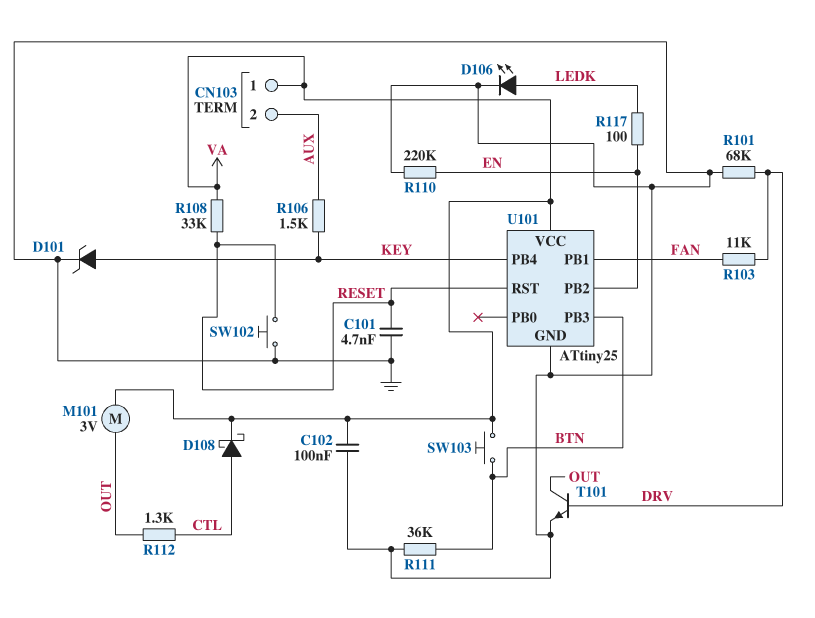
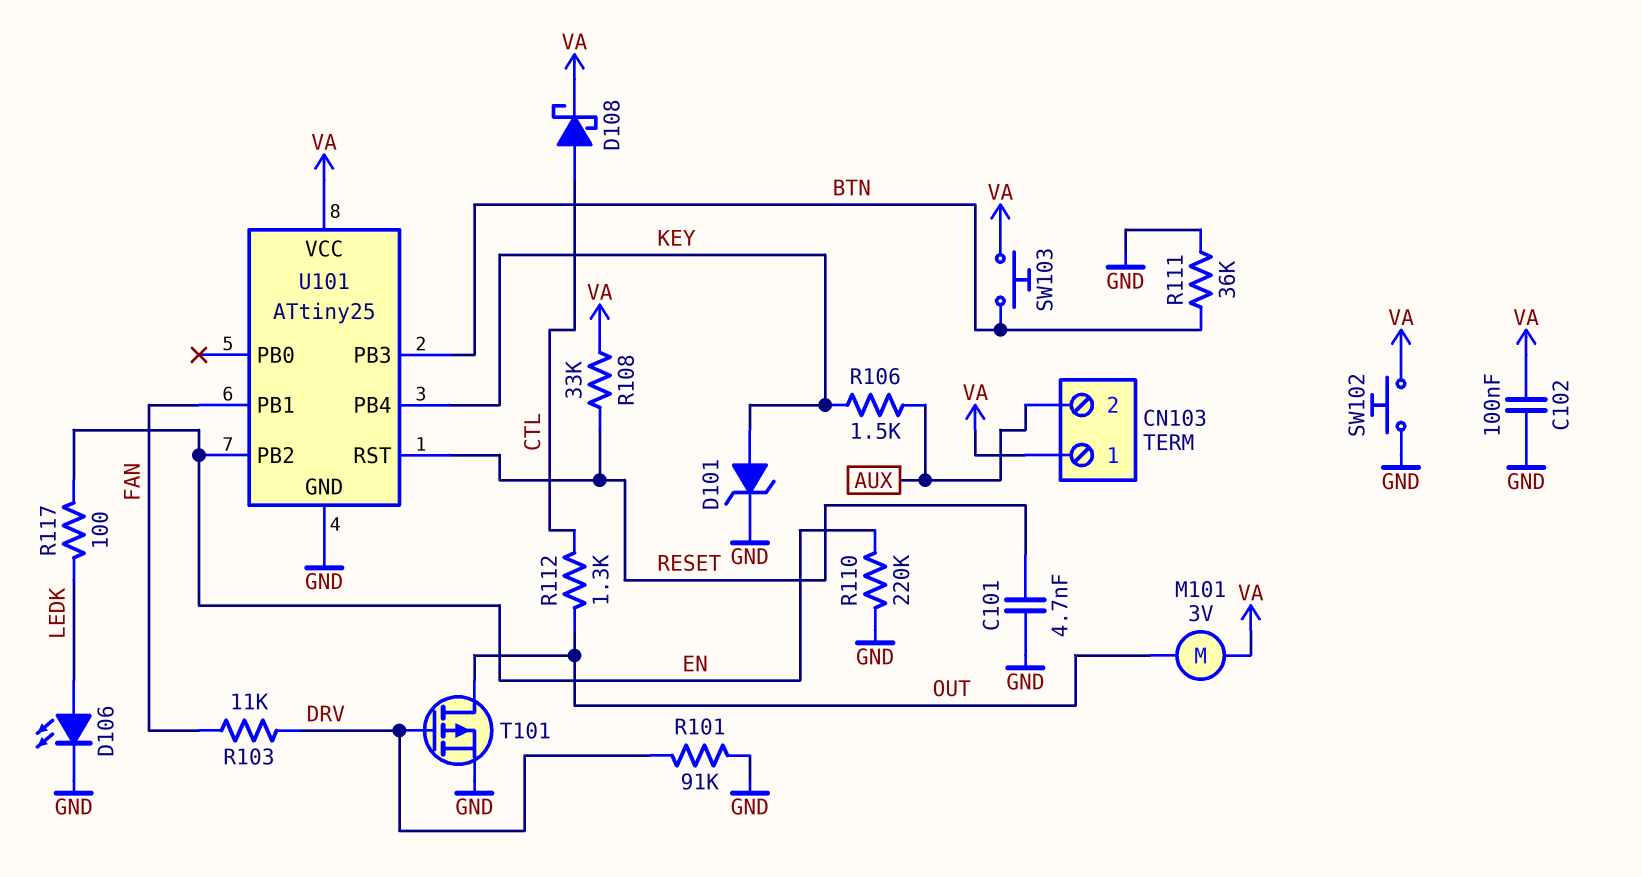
R101: 68k (DRV, GND) -> 91k (DRV, GND)
SW102: button (GND, RESET) -> button (GND, VA)
T101: NPN (B DRV, C OUT, E GND) -> PMOS (G DRV, D OUT, S GND)

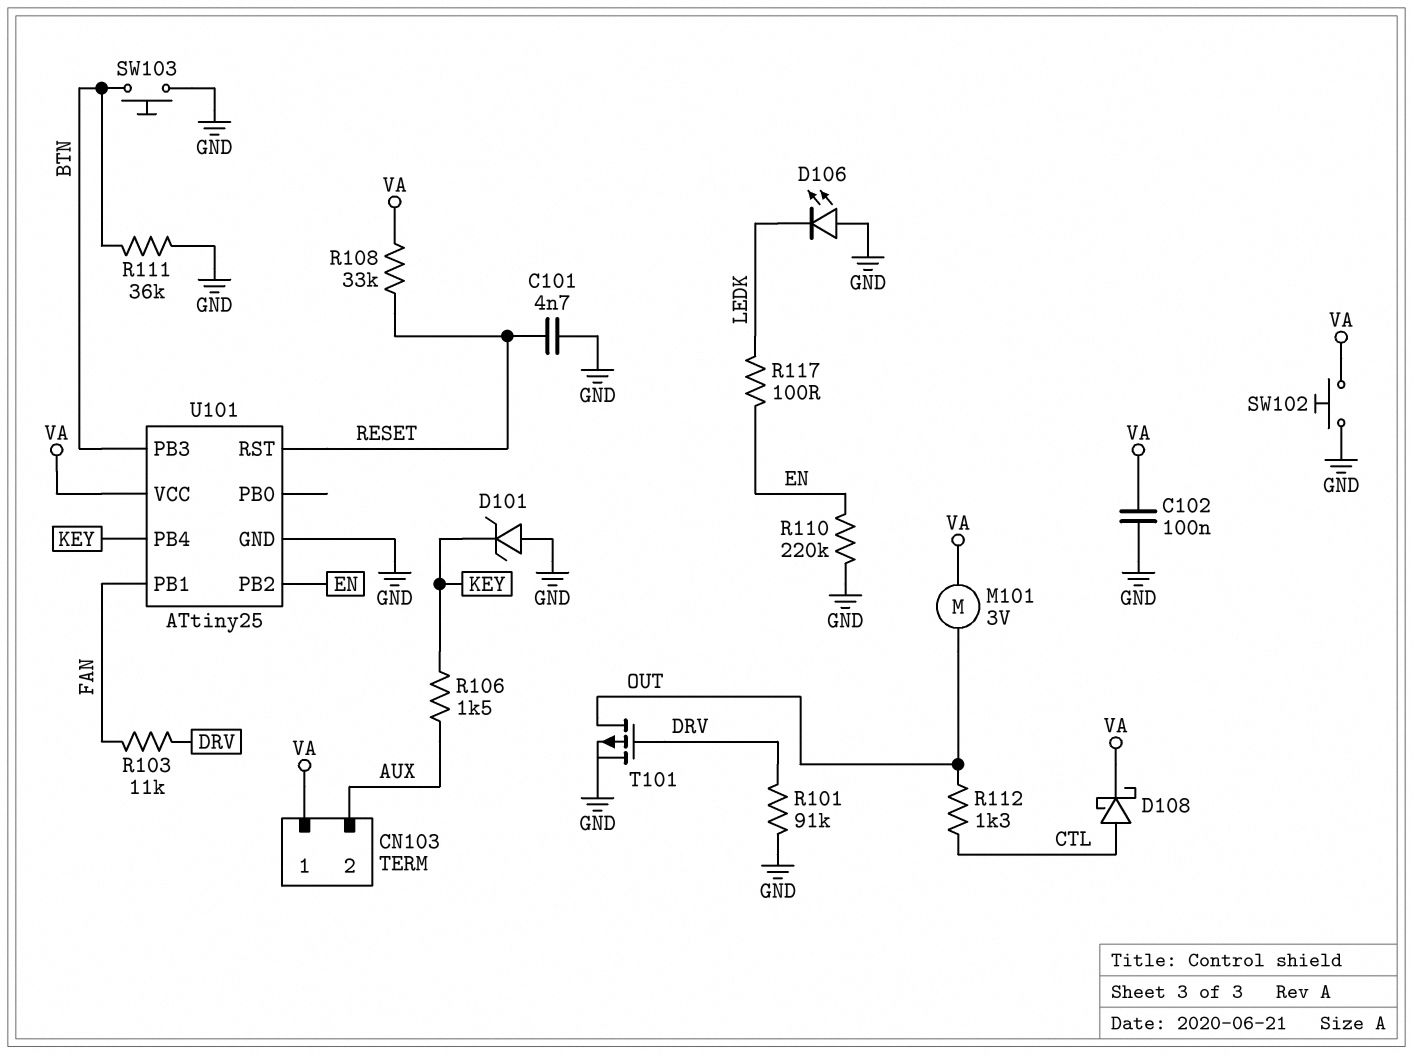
D101: zener (A KEY, K GND) -> zener (A GND, K KEY)
D106: LED (A LEDK, K GND) -> LED (A GND, K LEDK)
SW103: button (BTN, VA) -> button (BTN, GND)

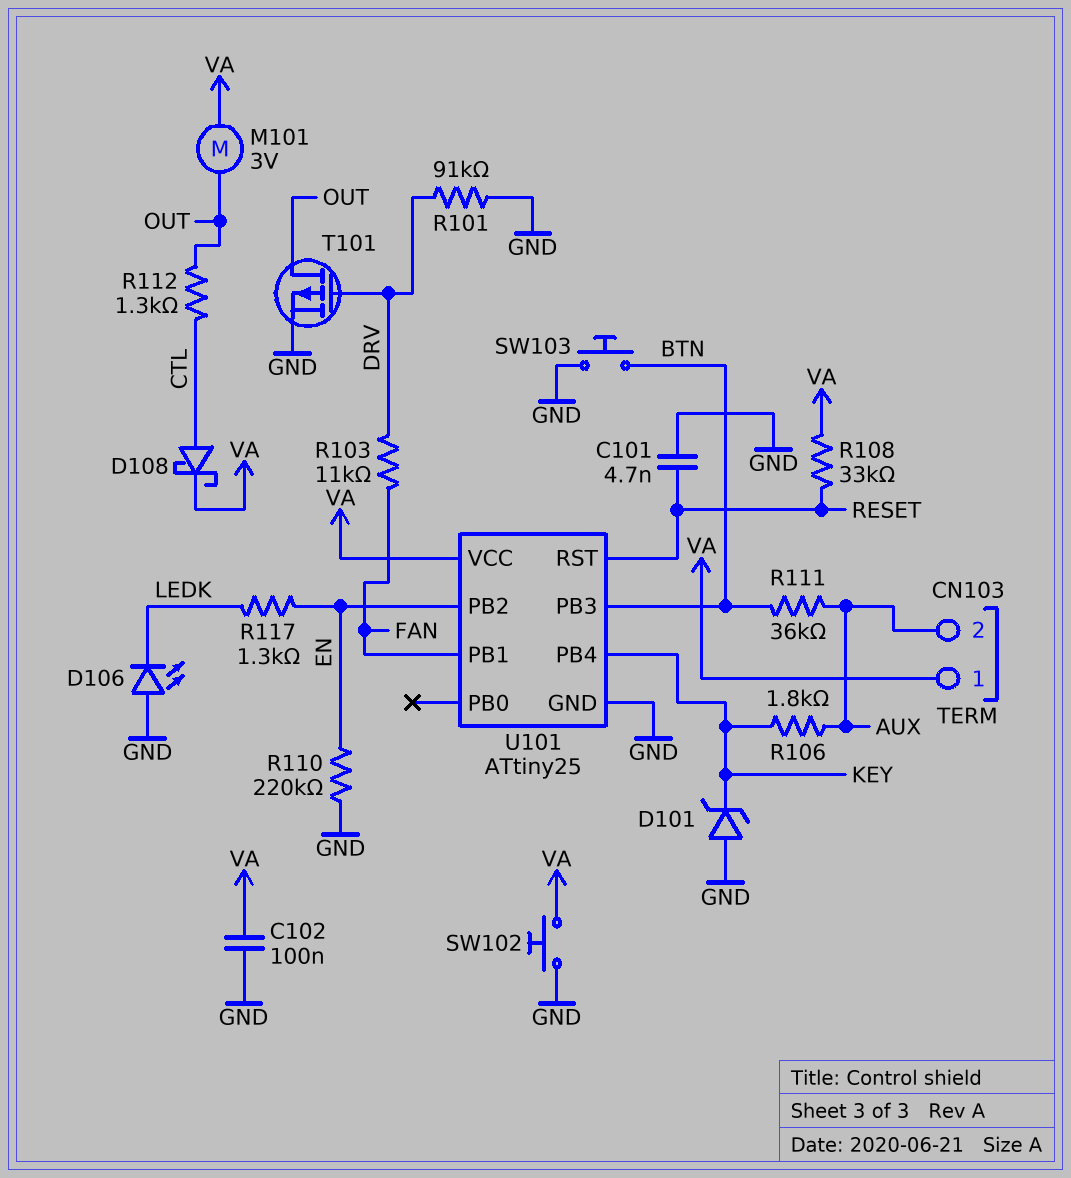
R106: 1.5k (AUX, KEY) -> 1.8k (AUX, KEY)
R111: 36k (BTN, GND) -> 36k (AUX, BTN)
R117: 100 (EN, LEDK) -> 1.3k (EN, LEDK)

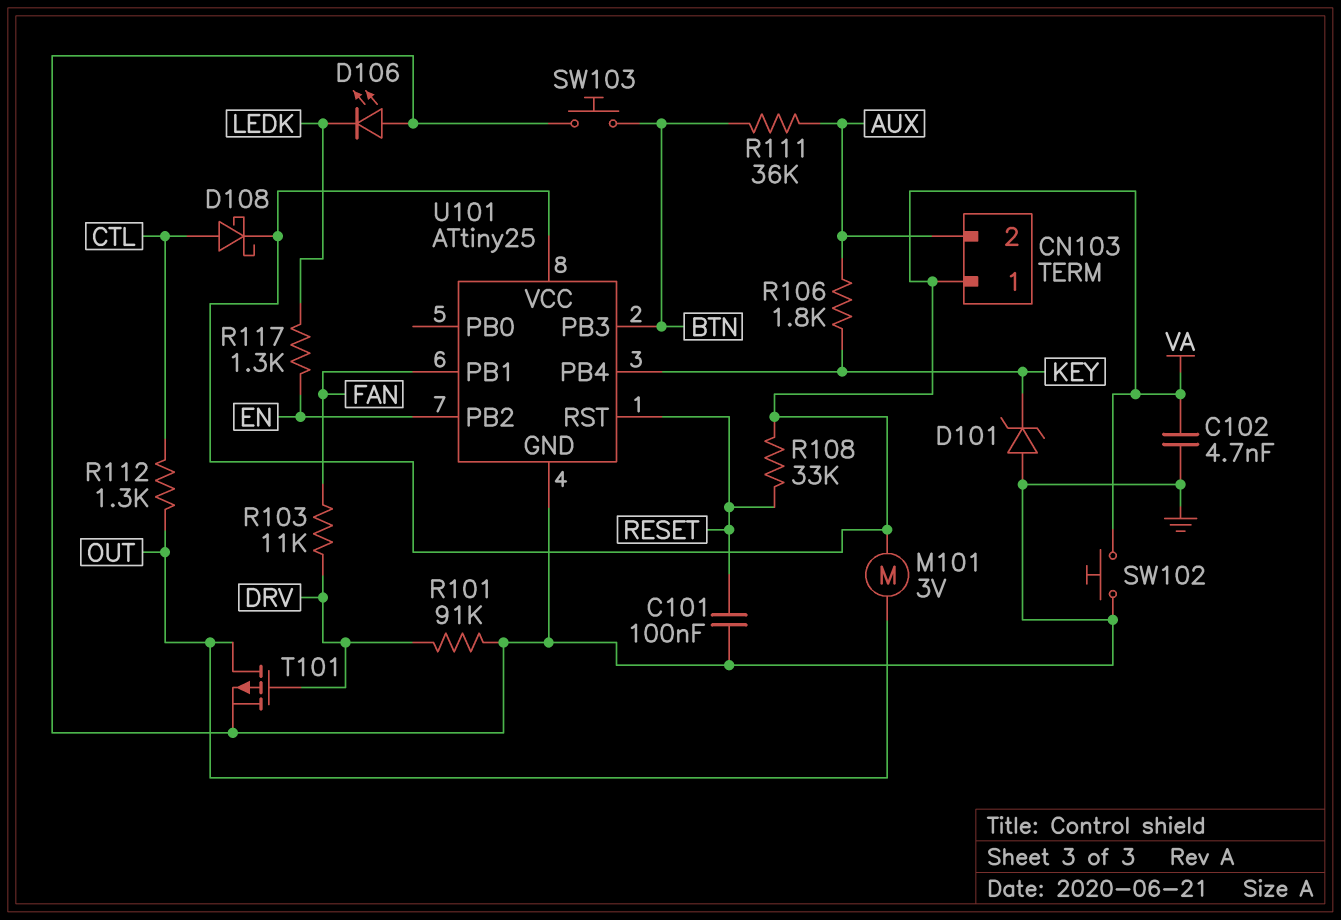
C101: 4.7nF (GND, RESET) -> 100nF (GND, RESET)
C102: 100nF (GND, VA) -> 4.7nF (GND, VA)
R110: 220k (EN, GND) -> none

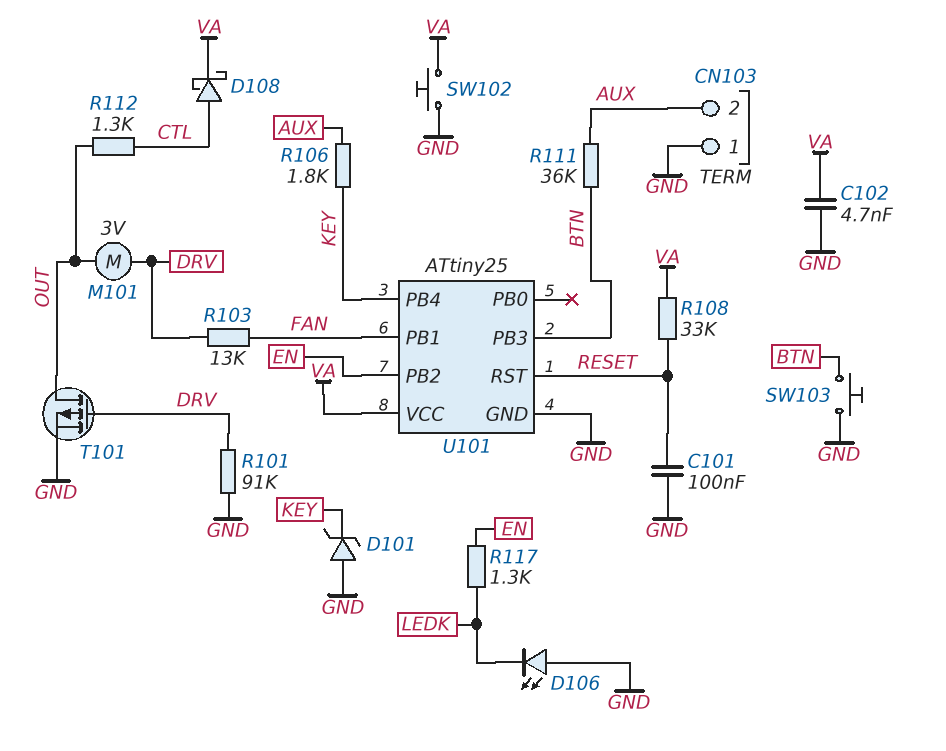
CN103 pin 1: VA -> GND
M101: motor 3V (OUT, VA) -> motor 3V (DRV, OUT)
R103: 11k (DRV, FAN) -> 13k (DRV, FAN)

